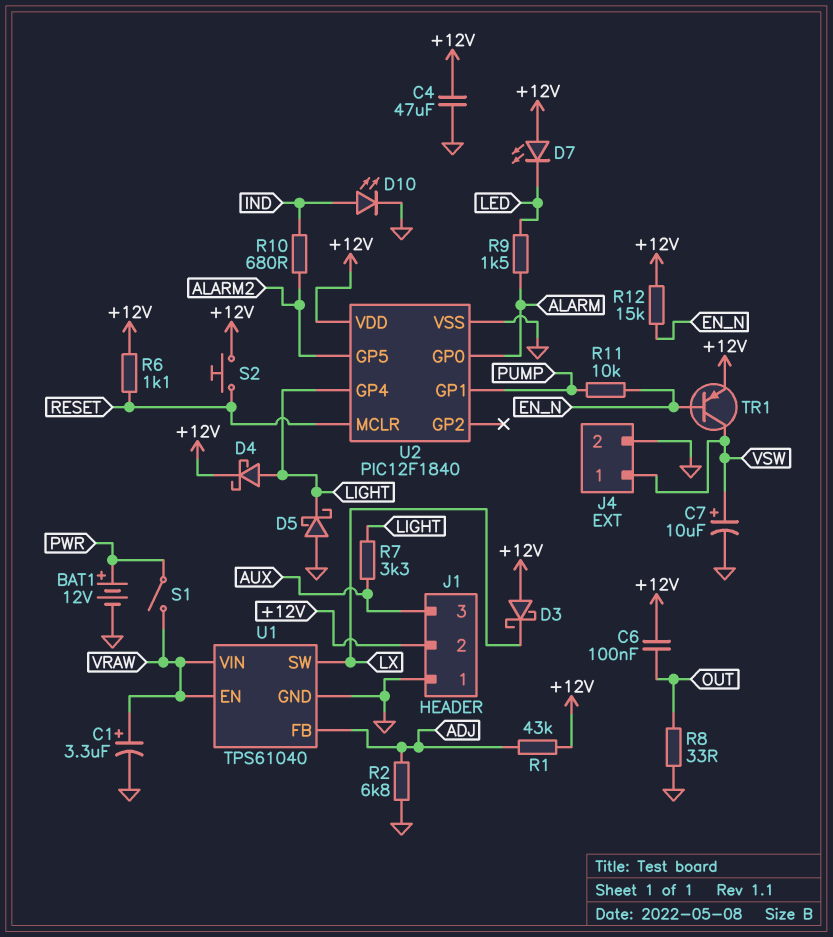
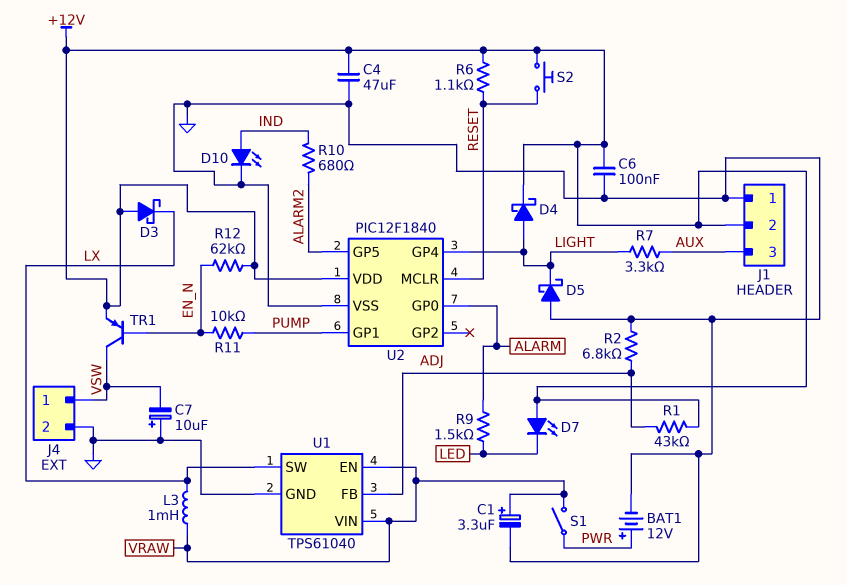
C6: 100nF (+12V, OUT) -> 100nF (+12V, GND)
C7: 10uF (plus VSW, minus GND) -> 10uF (plus GND, minus VSW)
L3: none -> 1mH (LX, VRAW)
R8: 33 (GND, OUT) -> none
R12: 15k (+12V, EN_N) -> 62k (+12V, EN_N)

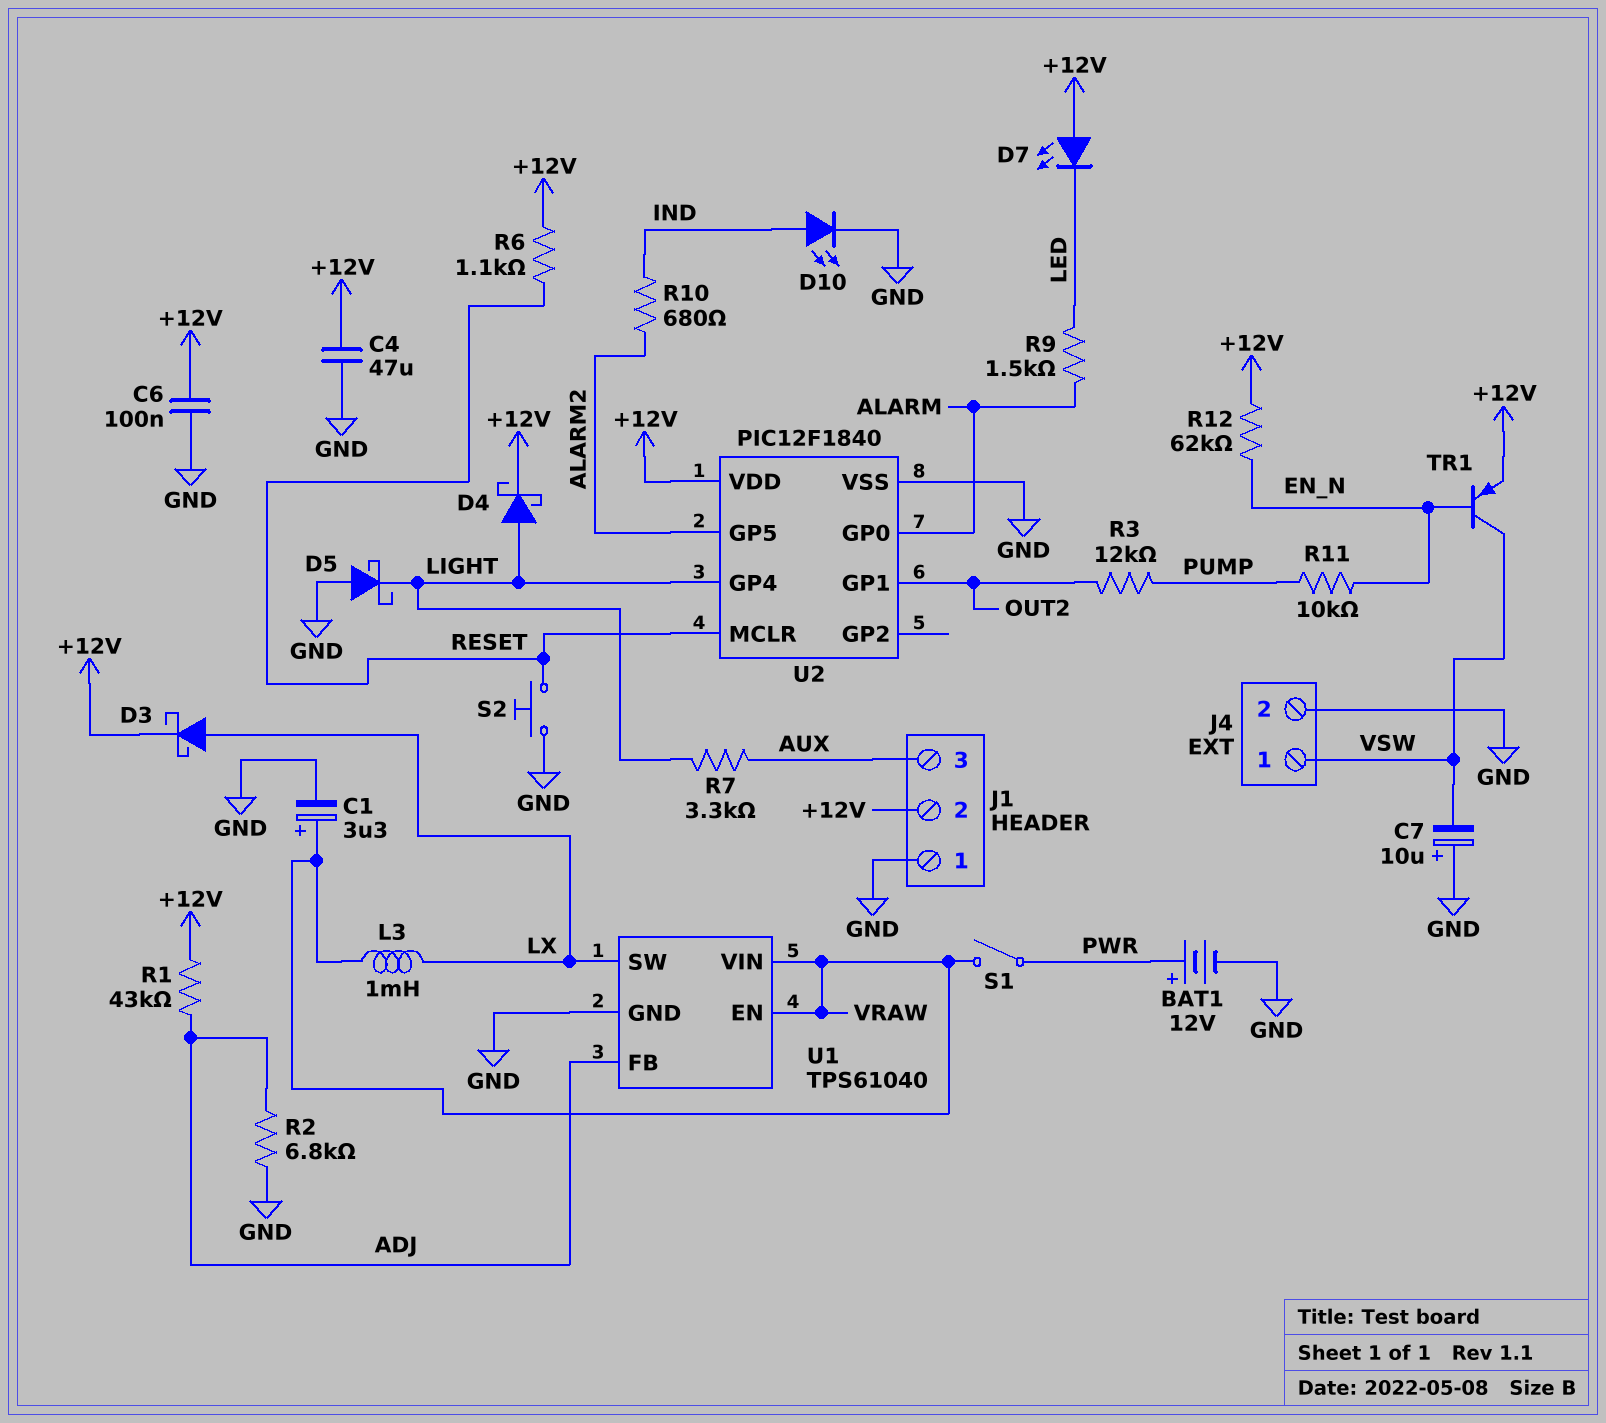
D3: schottky (A +12V, K LX) -> schottky (A LX, K +12V)
R3: none -> 12k (OUT2, PUMP)
S2: button (+12V, RESET) -> button (GND, RESET)
U2 pin GP1: PUMP -> OUT2

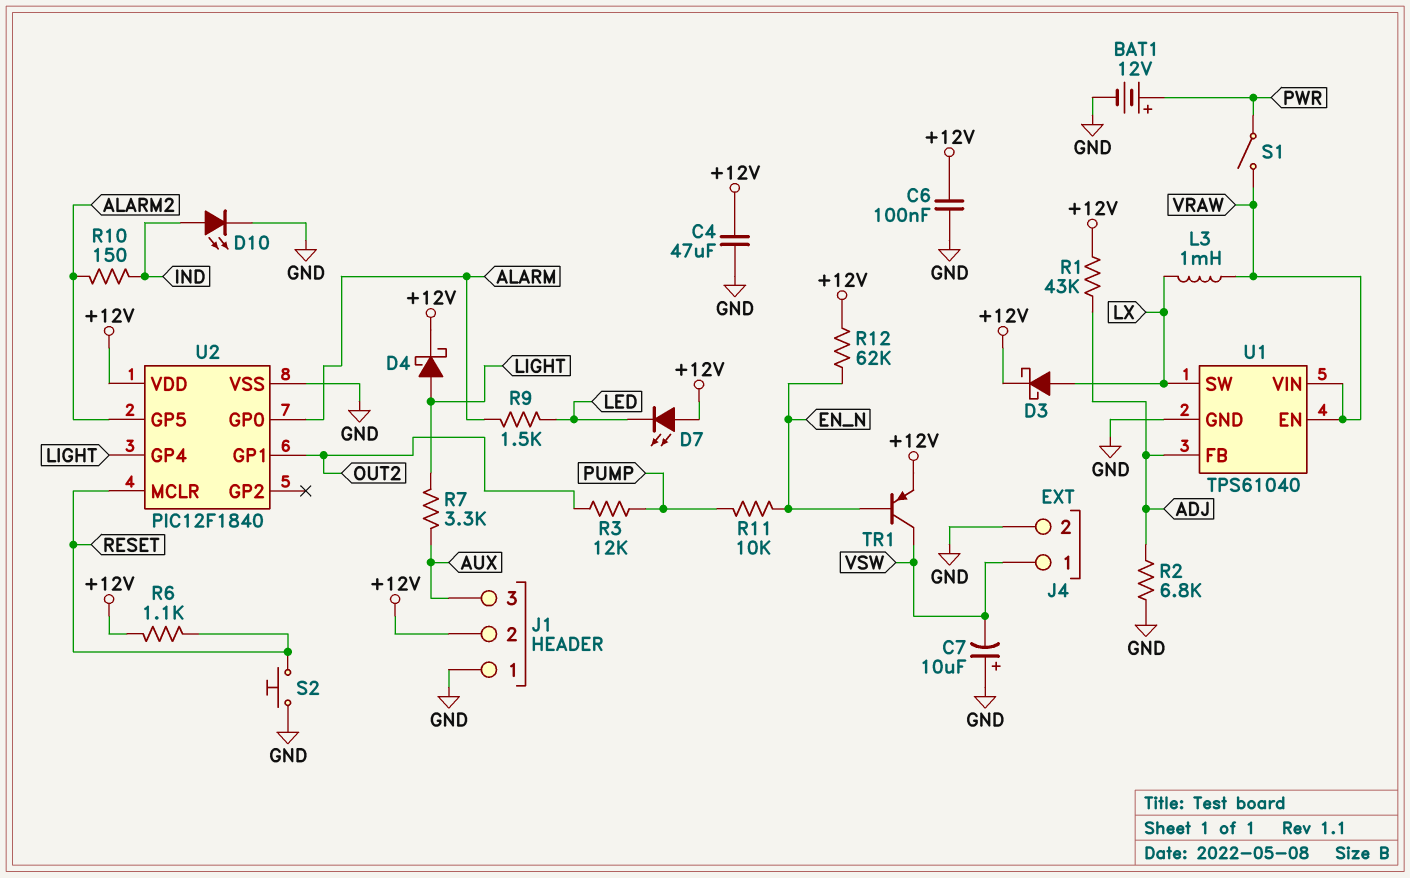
C1: 3.3uF (plus VRAW, minus GND) -> none
D5: schottky (A GND, K LIGHT) -> none
R10: 680 (ALARM2, IND) -> 150 (ALARM2, IND)

